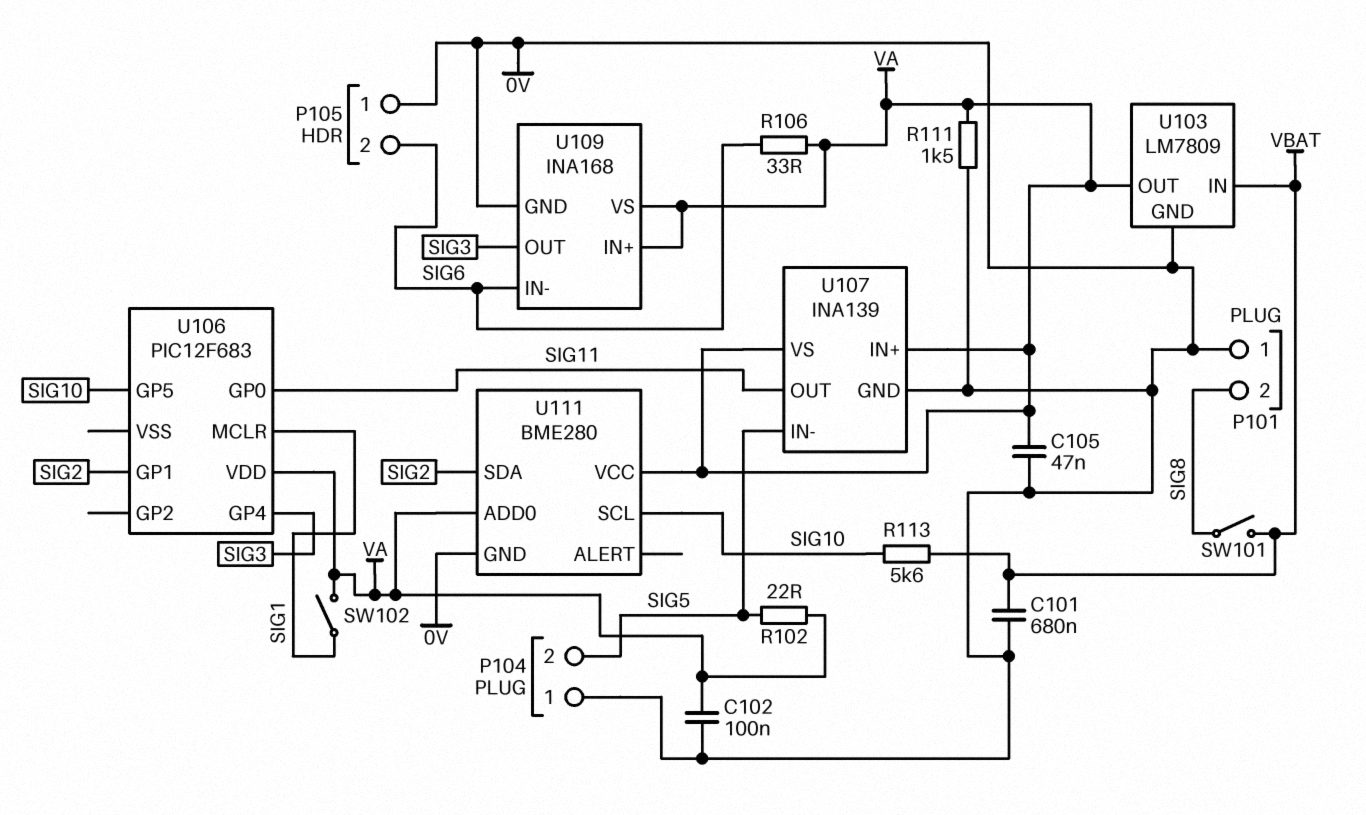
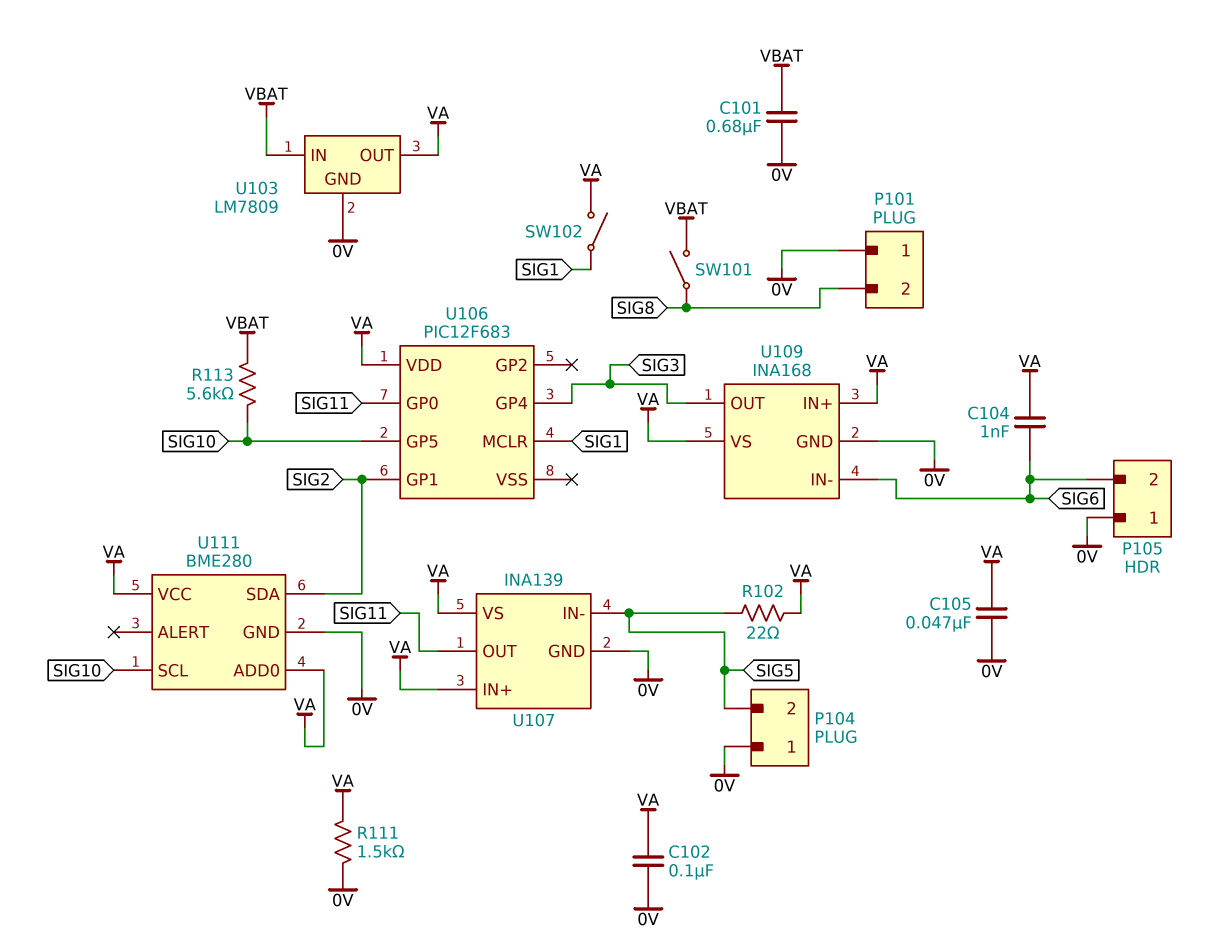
C104: none -> 1nF (SIG6, VA)
R106: 33 (SIG6, VA) -> none

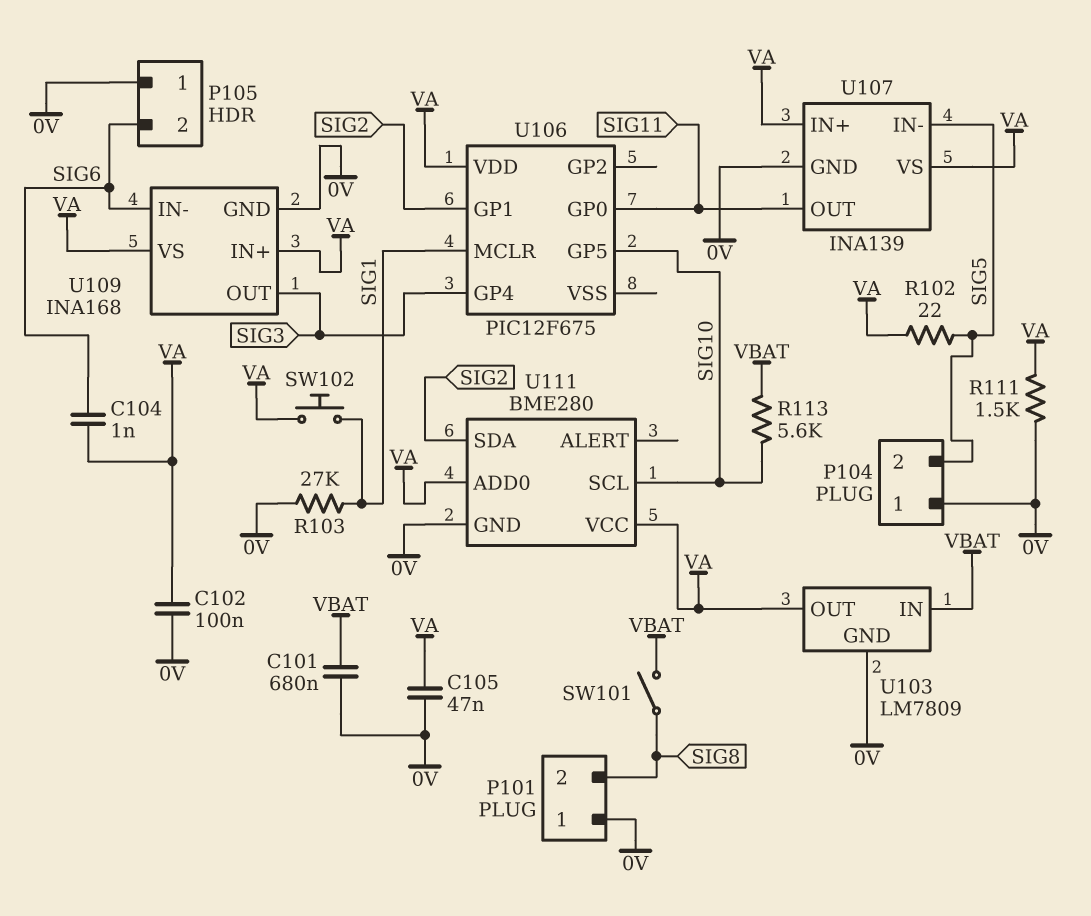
R103: none -> 27k (0V, SIG1)
SW102: switch (SIG1, VA) -> button (SIG1, VA)
U106: PIC12F683 -> PIC12F675

